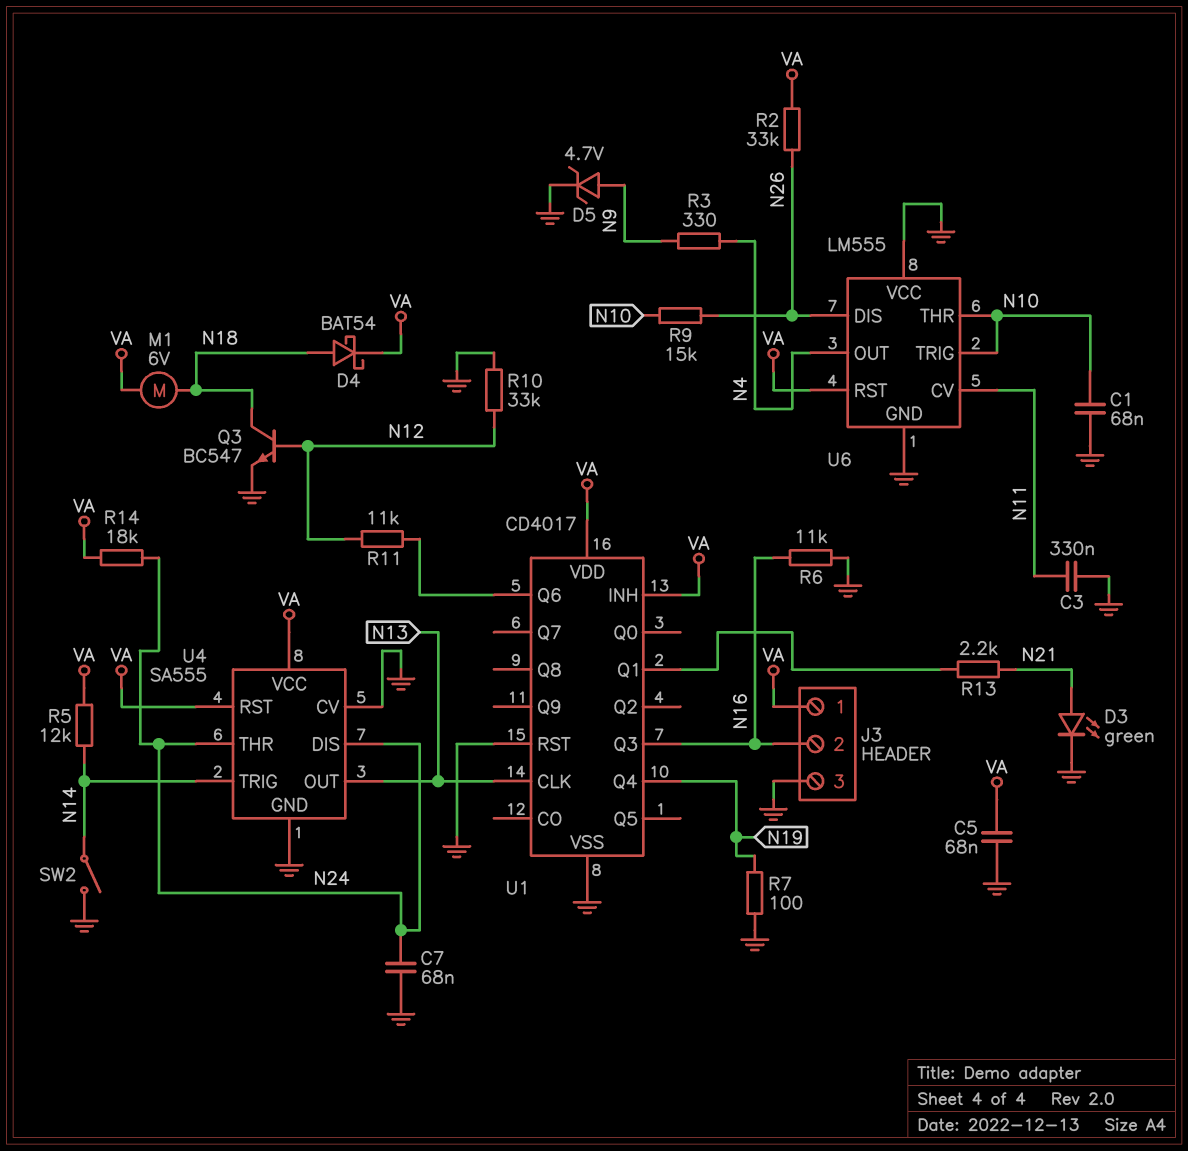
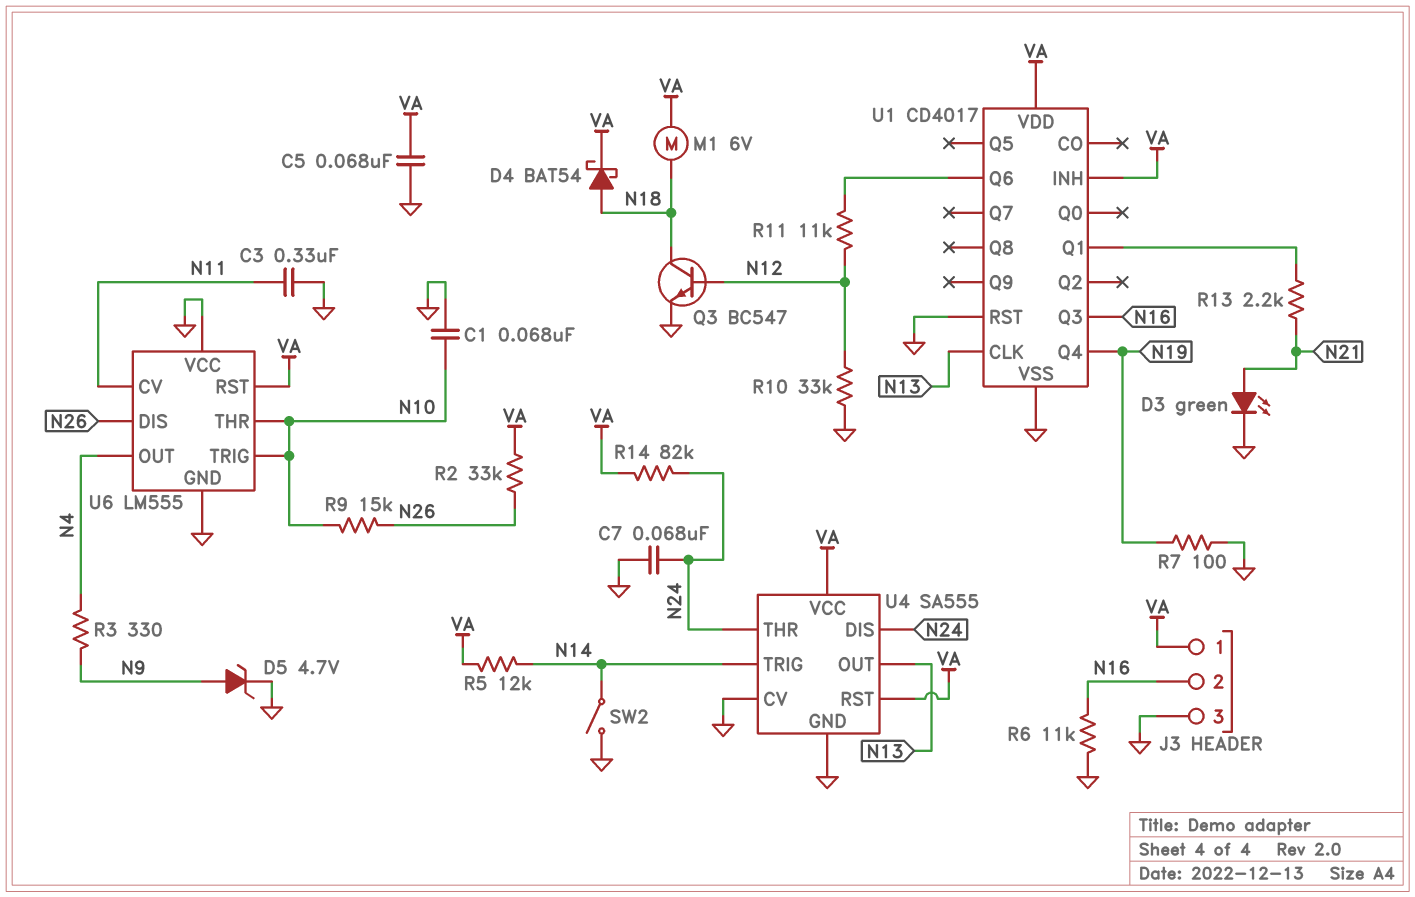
R14: 18k (N24, VA) -> 82k (N24, VA)

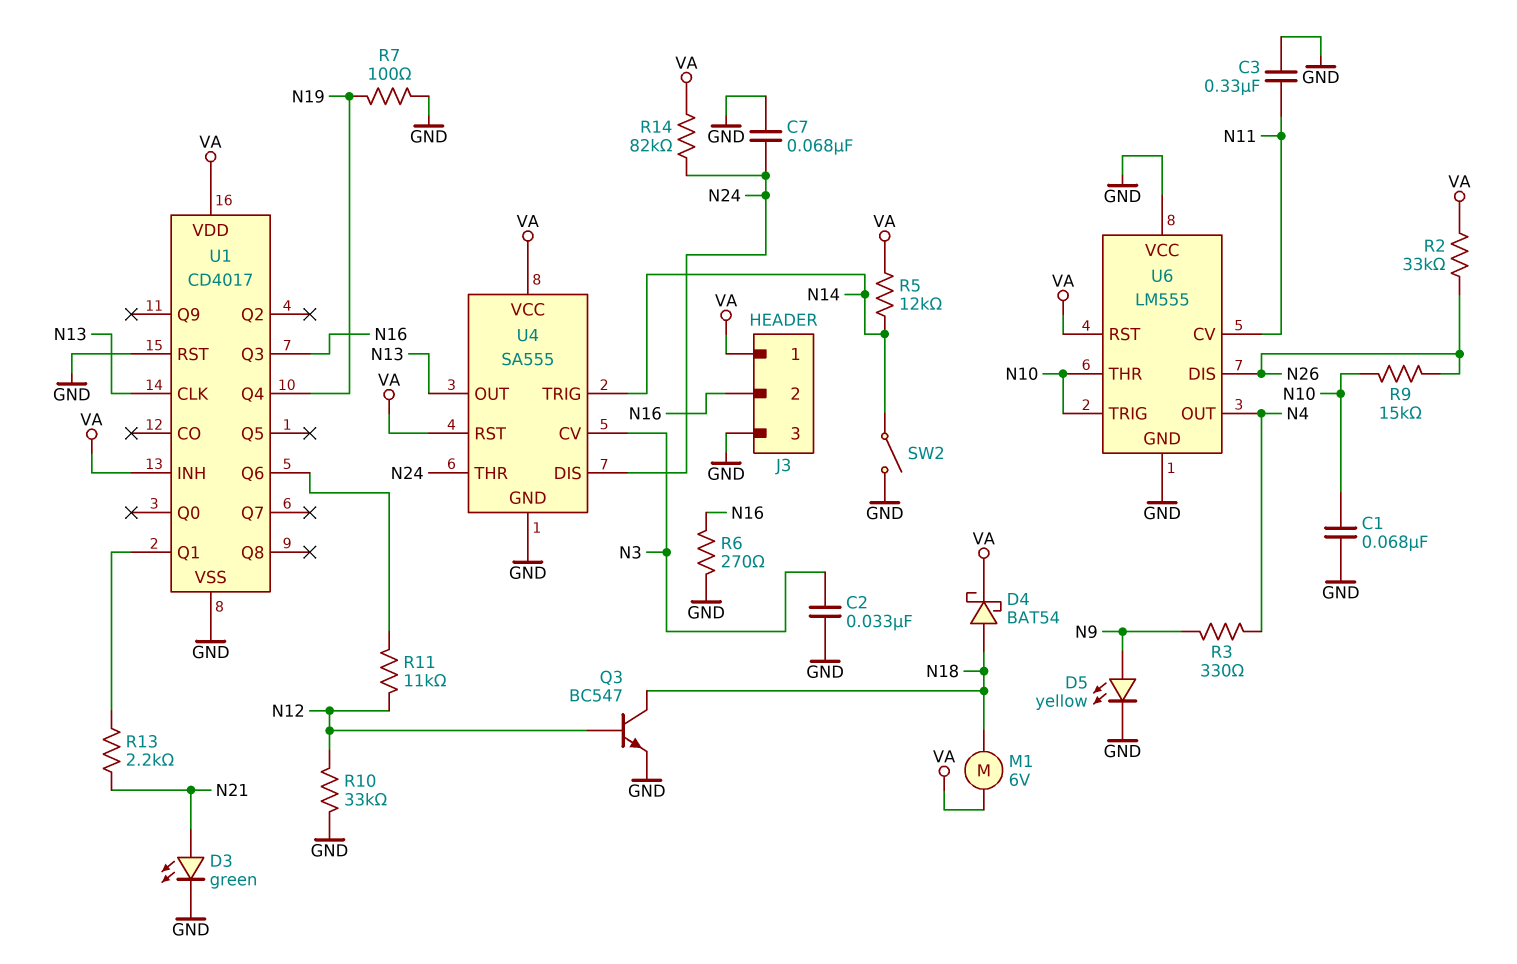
C2: none -> 33nF (GND, N3)
C5: 68nF (GND, VA) -> none
D5: zener 4.7V (A N9, K GND) -> LED yellow (A N9, K GND)
R6: 11k (GND, N16) -> 270 (GND, N16)
U4 pin CV: GND -> N3

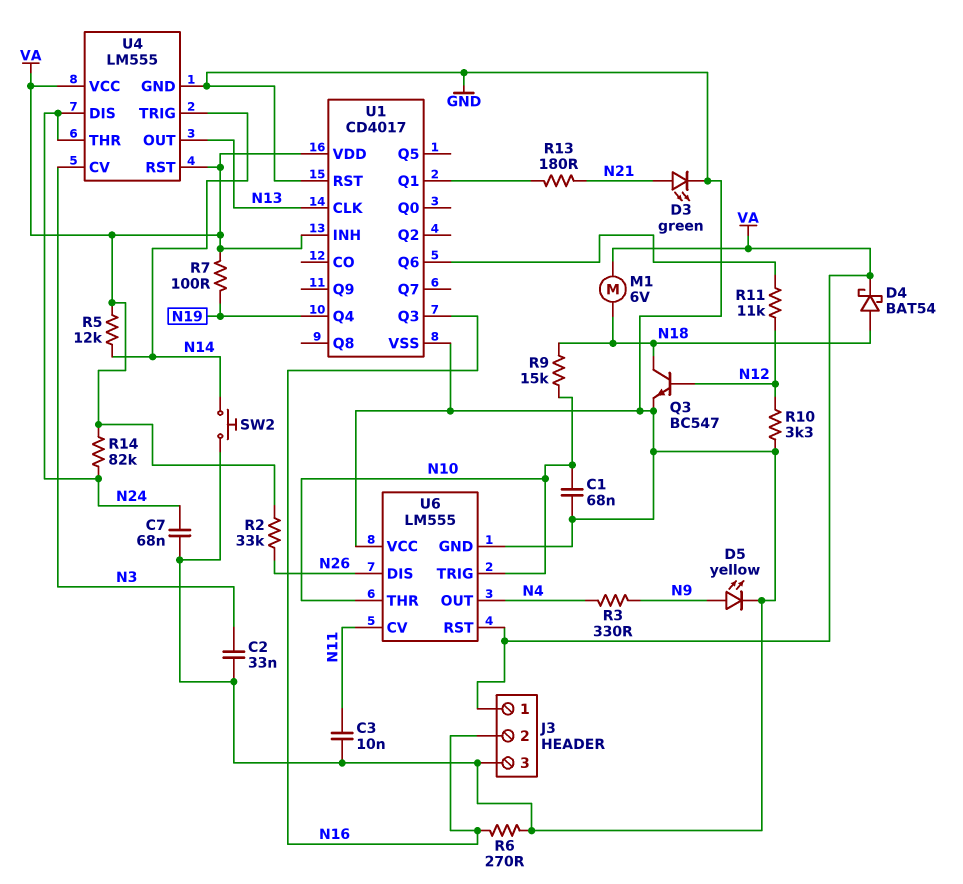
C3: 330nF (GND, N11) -> 10nF (GND, N11)
R7: 100 (GND, N19) -> 100 (N19, VA)
R9: 15k (N10, N26) -> 15k (N10, N18)
R10: 33k (GND, N12) -> 3.3k (GND, N12)
R13: 2.2k (N21, U1/Q1) -> 180 (N21, U1/Q1)
SW2: switch (GND, N14) -> button (GND, N14)
U4: SA555 -> LM555

